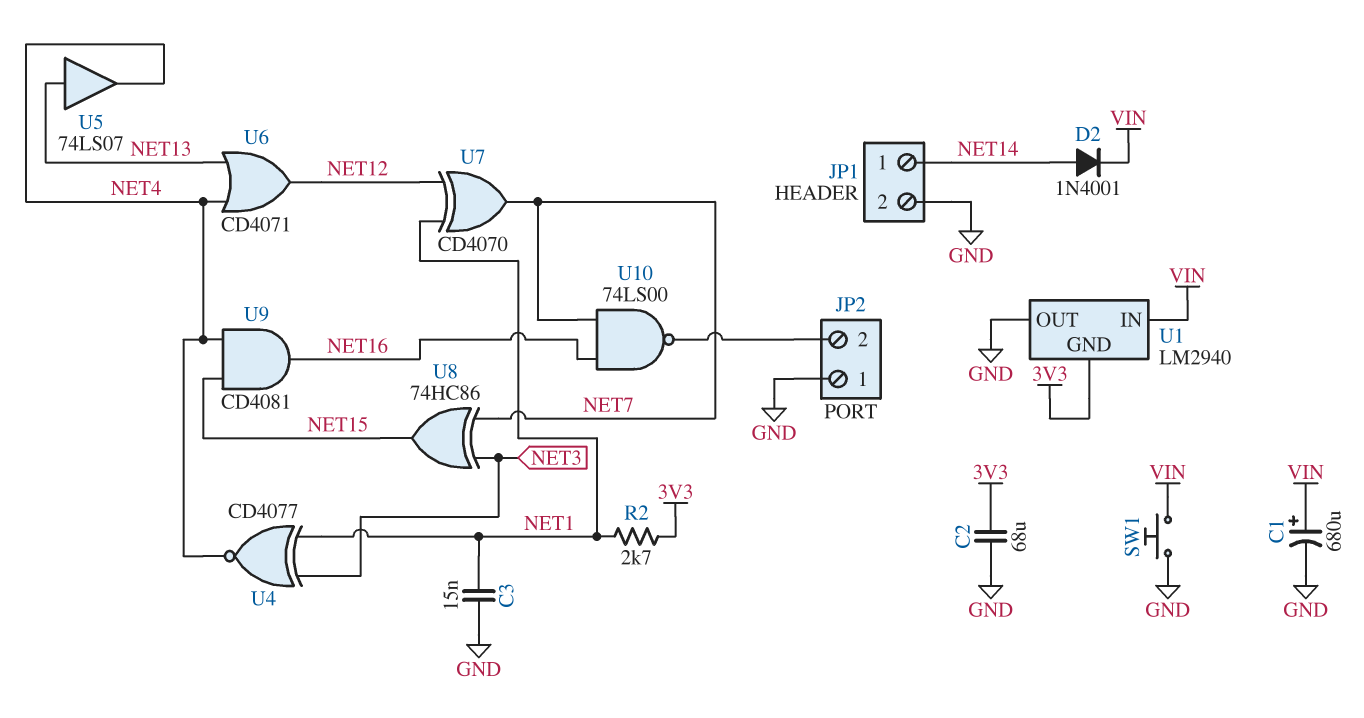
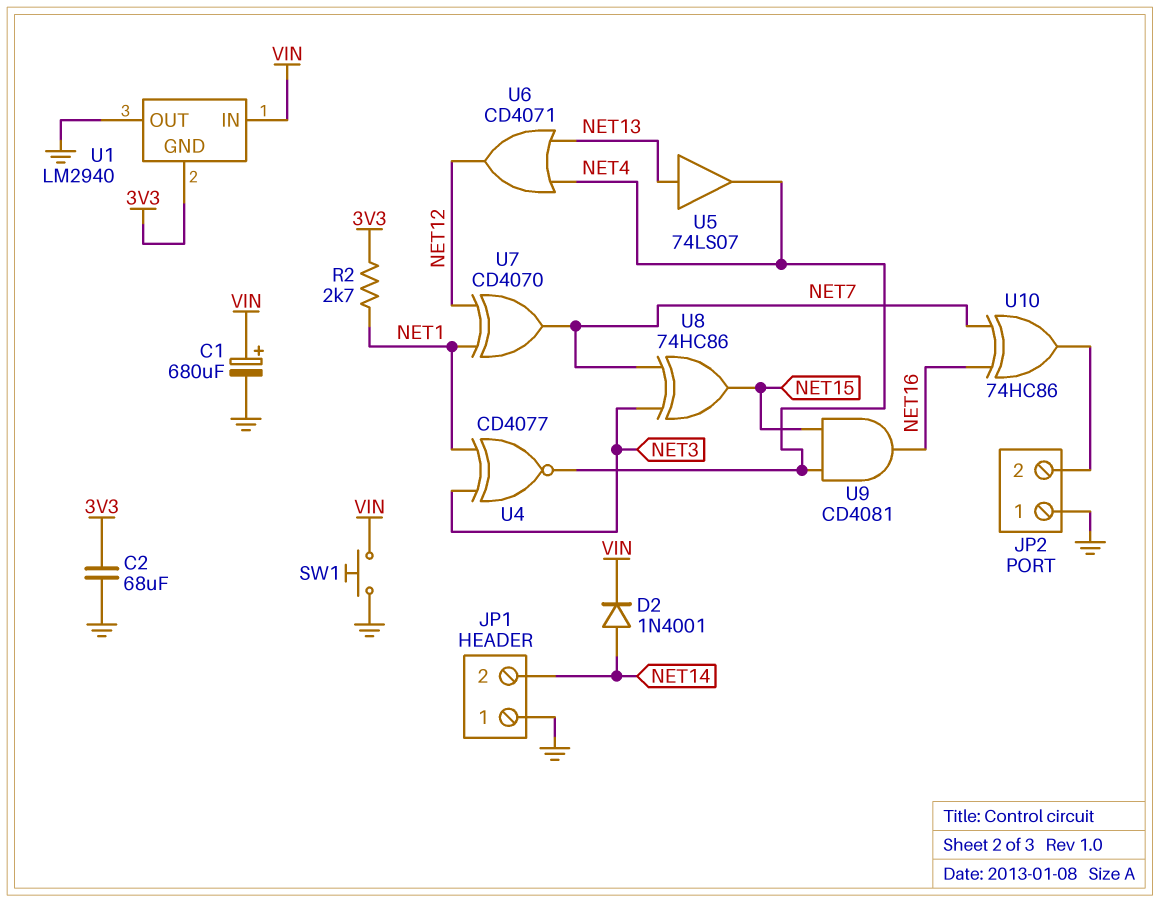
C3: 15nF (GND, NET1) -> none
JP1 pin 1: NET14 -> GND
JP1 pin 2: GND -> NET14
U10: NAND 74LS00 (in NET7, in NET16, out JP2/2) -> XOR 74HC86 (in NET7, in NET16, out JP2/2)

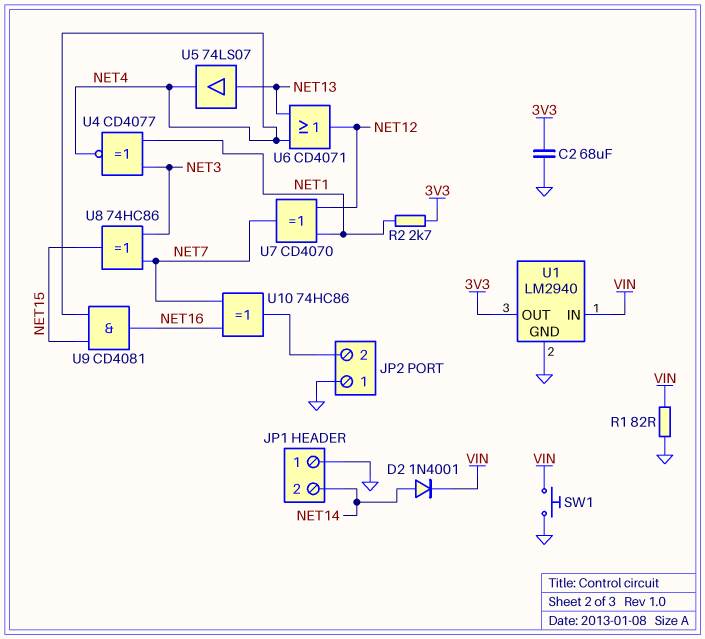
C1: 680uF (plus VIN, minus GND) -> none
R1: none -> 82 (GND, VIN)
U1 pin GND: 3V3 -> GND
U1 pin OUT: GND -> 3V3

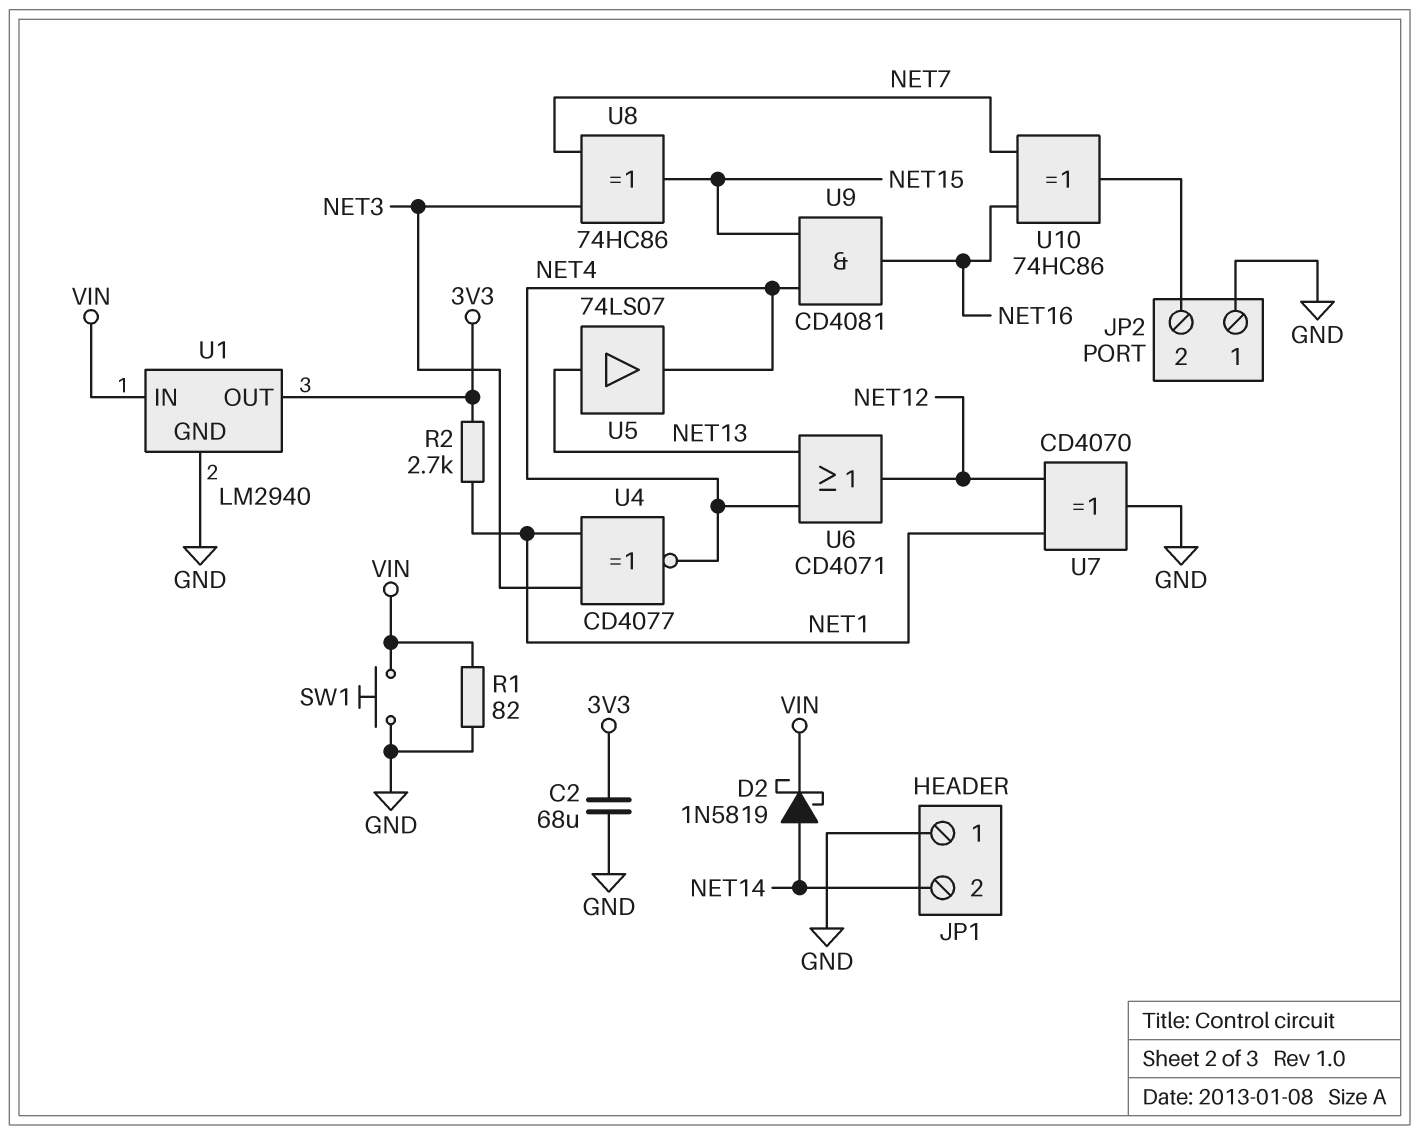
D2: diode 1N4001 (A NET14, K VIN) -> schottky 1N5819 (A NET14, K VIN)
U7: XOR CD4070 (in NET1, in NET12, out NET7) -> XOR CD4070 (in NET1, in NET12, out GND)

